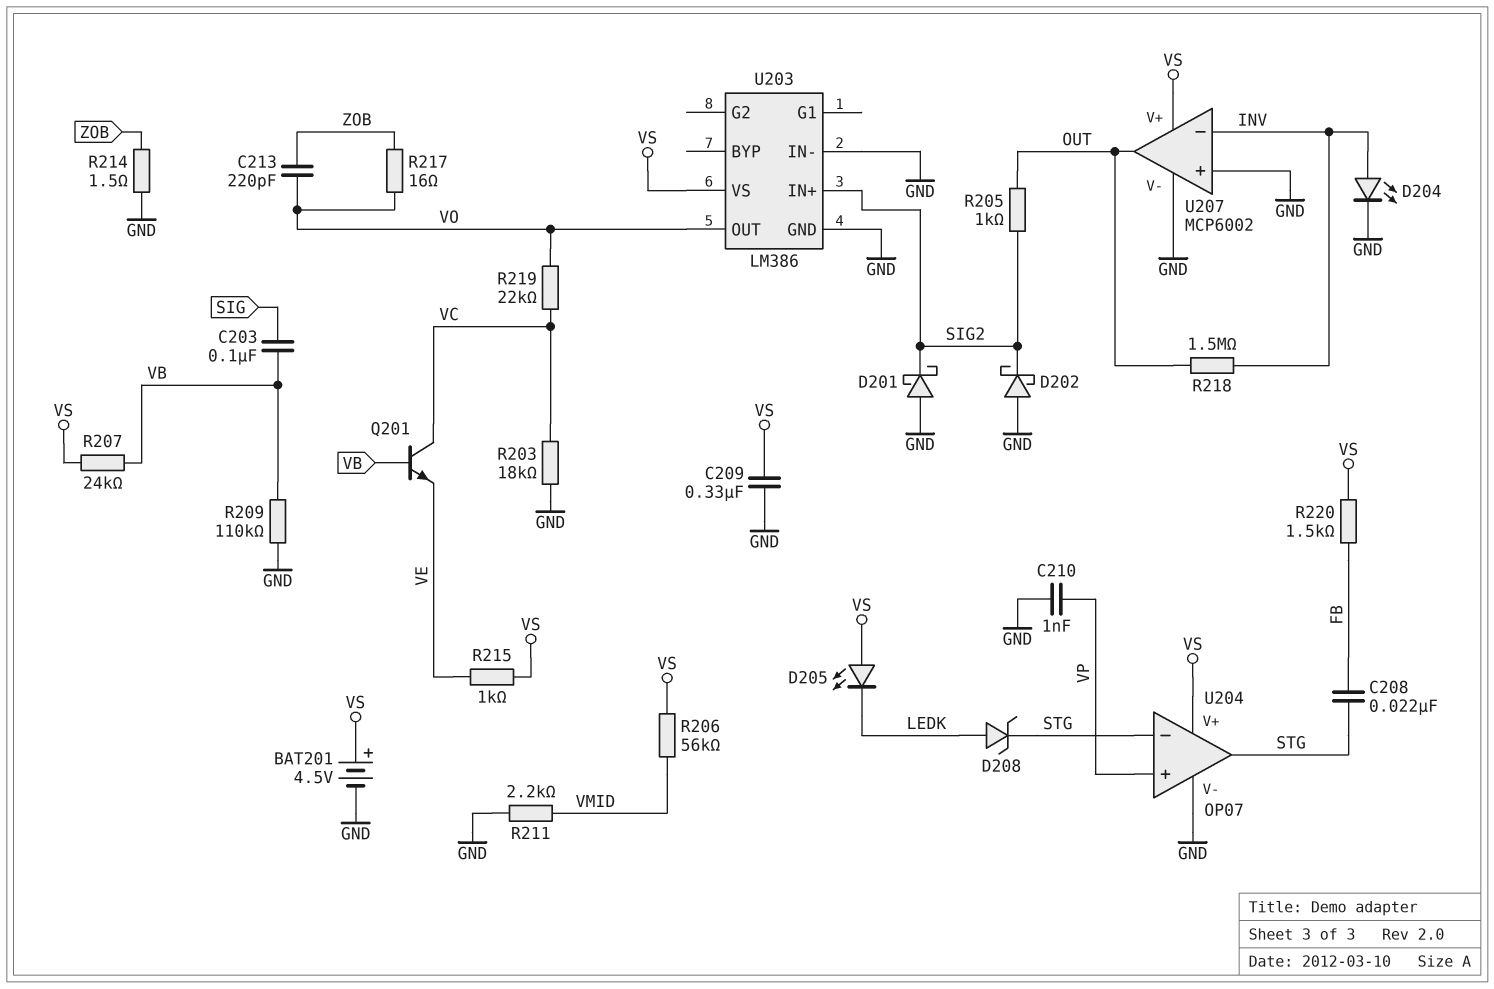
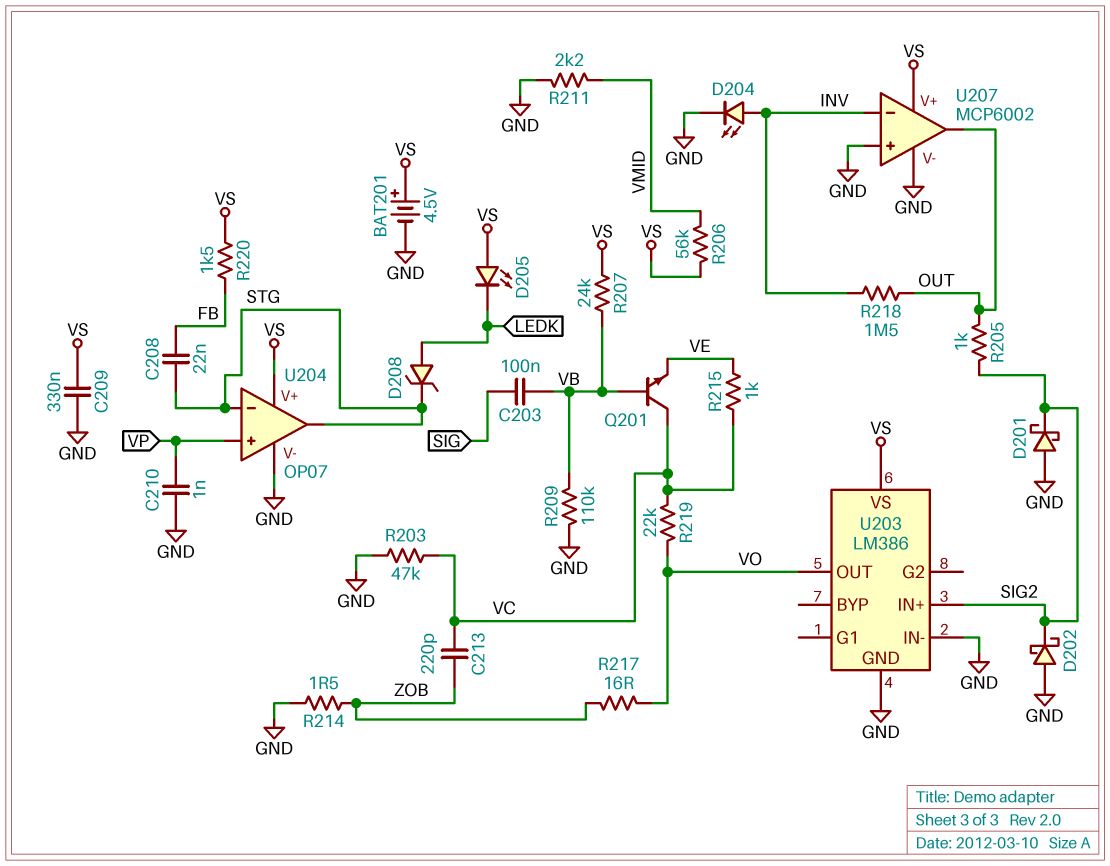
C213: 220pF (VO, ZOB) -> 220pF (VC, ZOB)
R203: 18k (GND, VC) -> 47k (GND, VC)
R215: 1k (VE, VS) -> 1k (VC, VE)

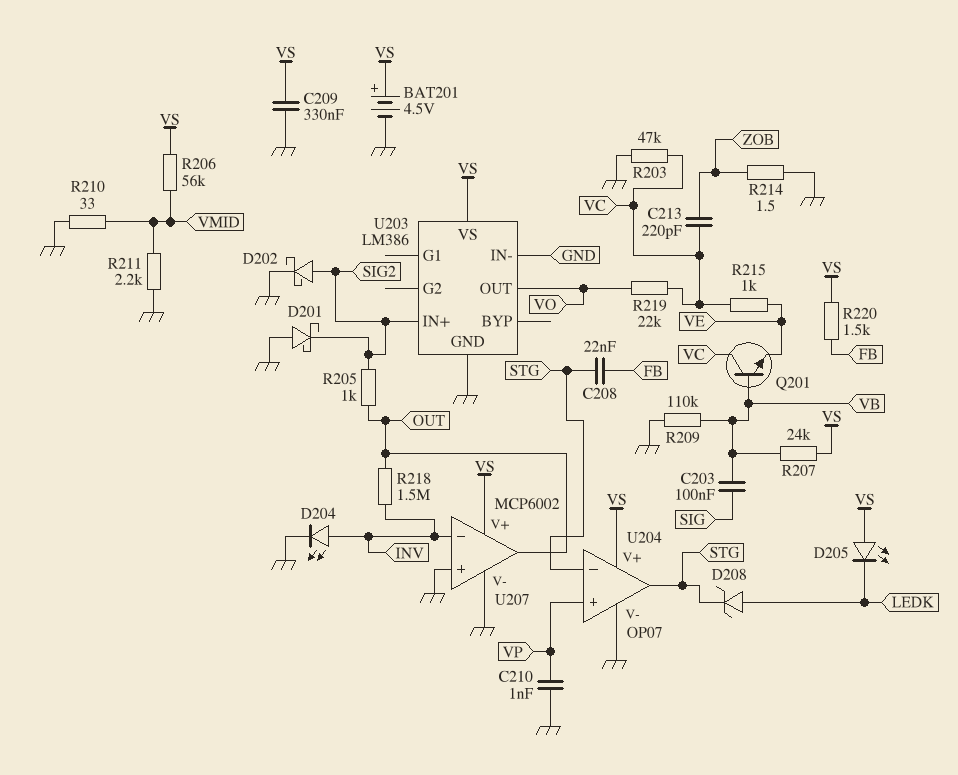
D202: schottky (A GND, K SIG2) -> schottky (A SIG2, K GND)
R210: none -> 33 (GND, VMID)
R217: 16 (VO, ZOB) -> none

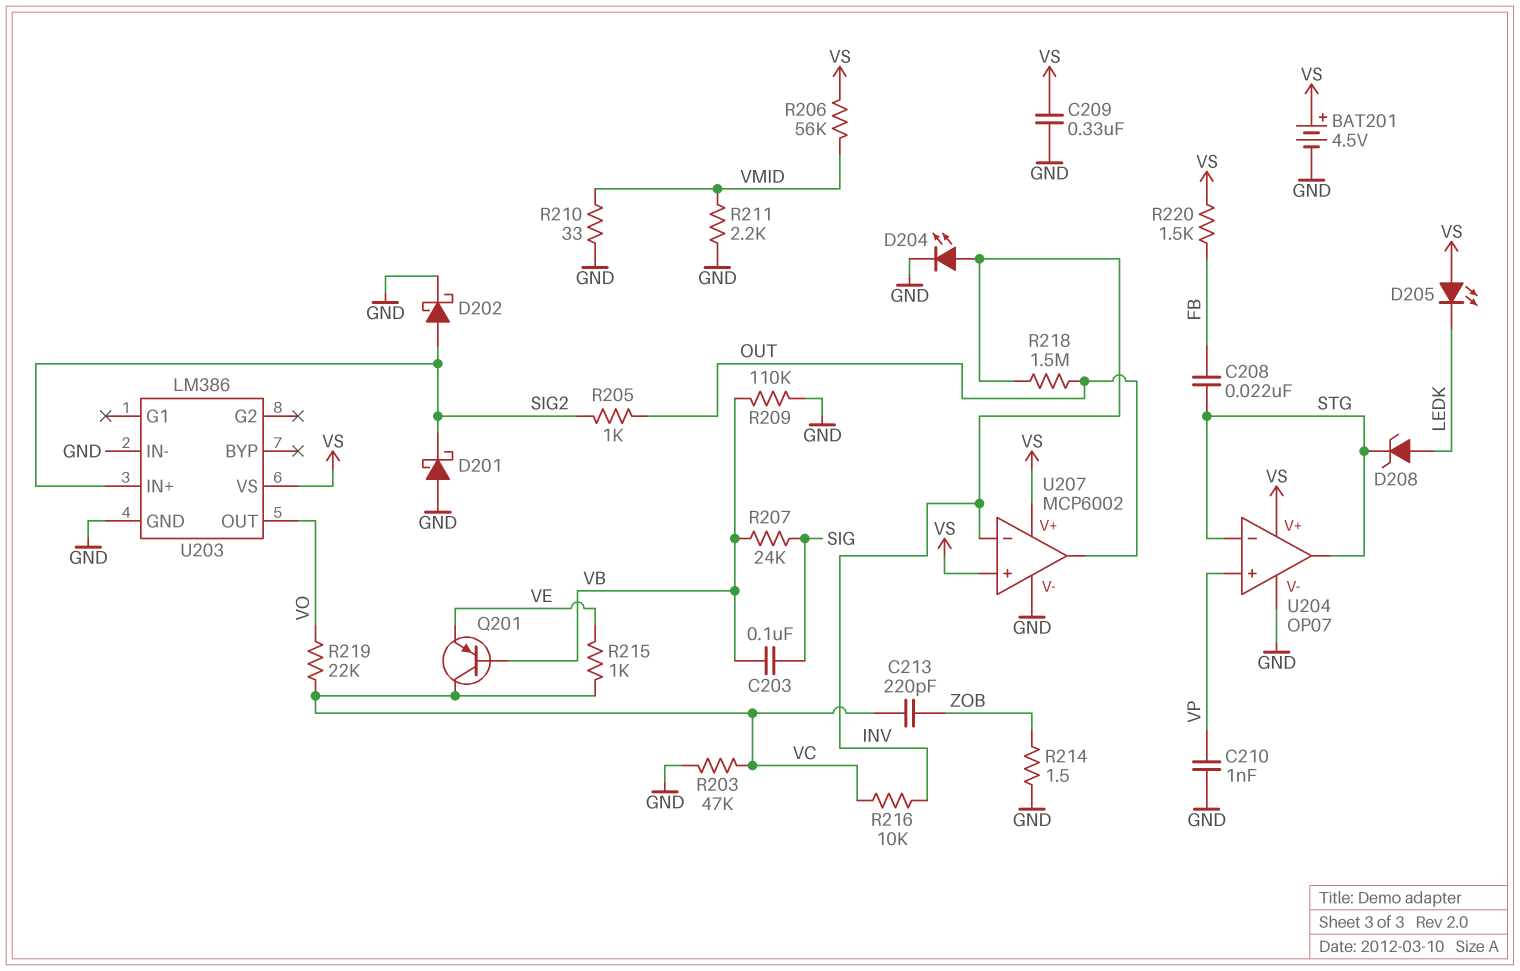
Q201: NPN (B VB, C VC, E VE) -> PNP (B VB, C VC, E VE)
R207: 24k (VB, VS) -> 24k (SIG, VB)
R216: none -> 10k (INV, VC)
U207 pin in+: GND -> VS

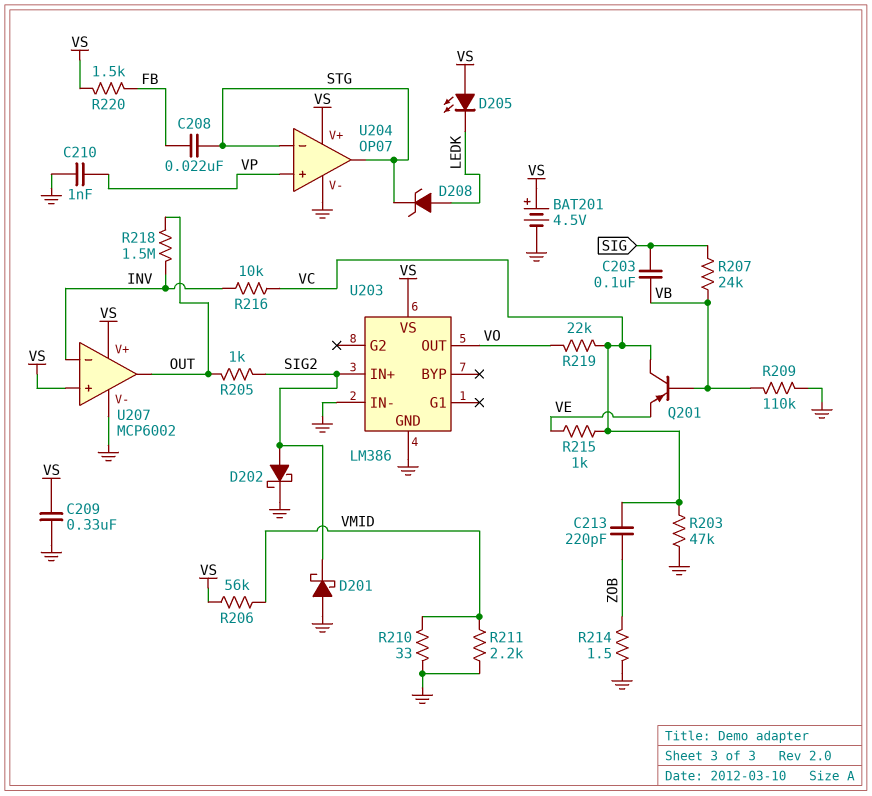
D204: LED (A INV, K GND) -> none

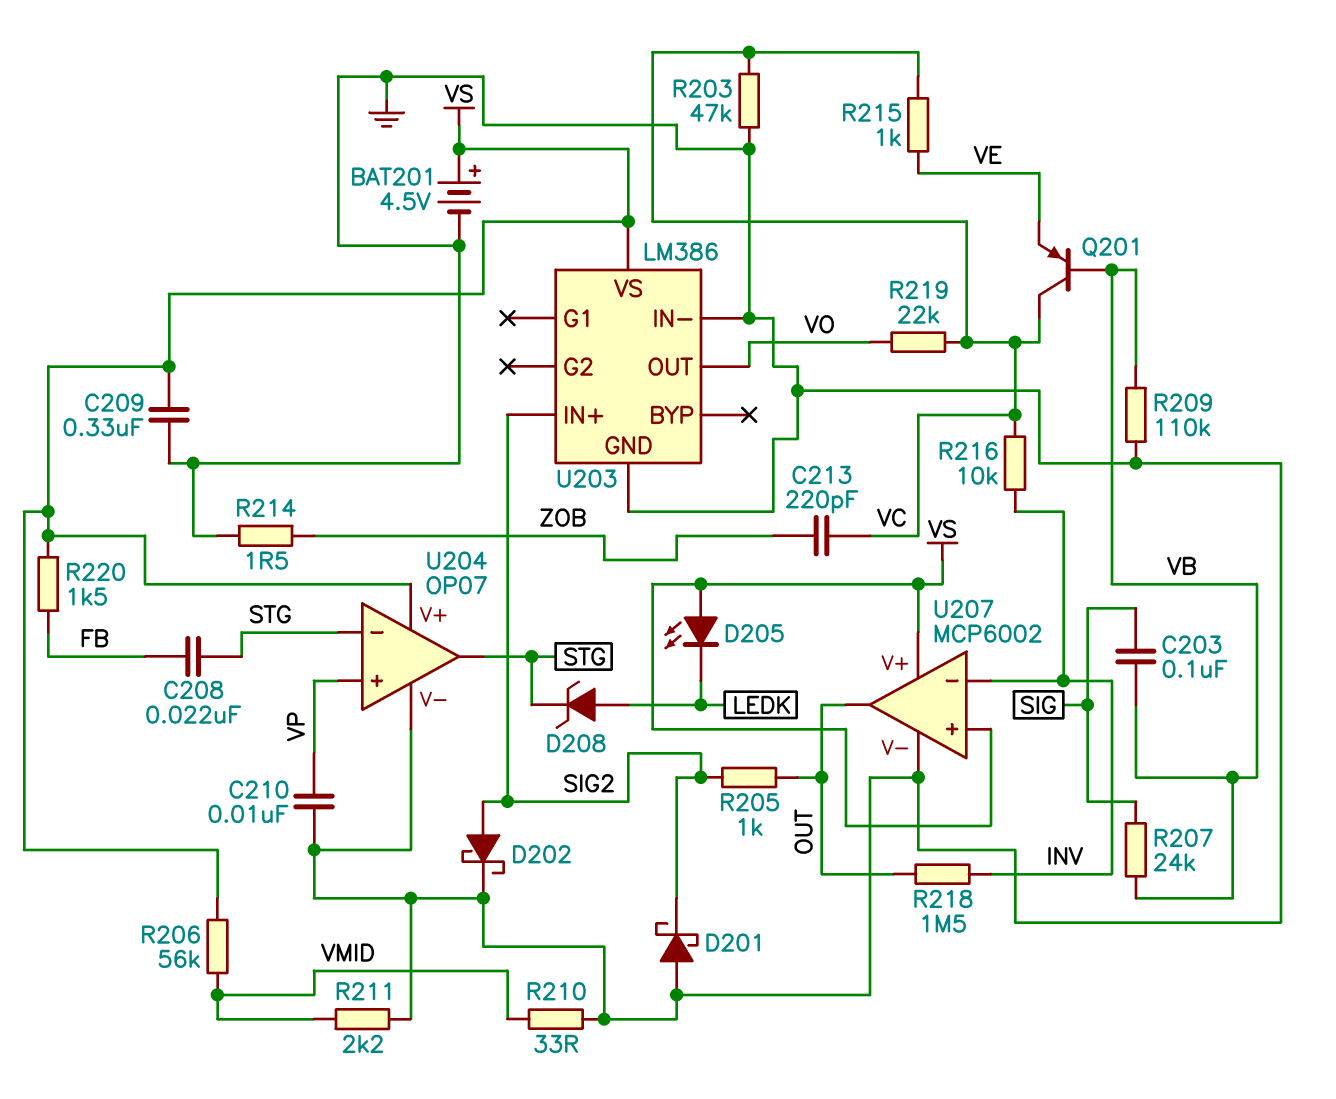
C210: 1nF (GND, VP) -> 10nF (GND, VP)

